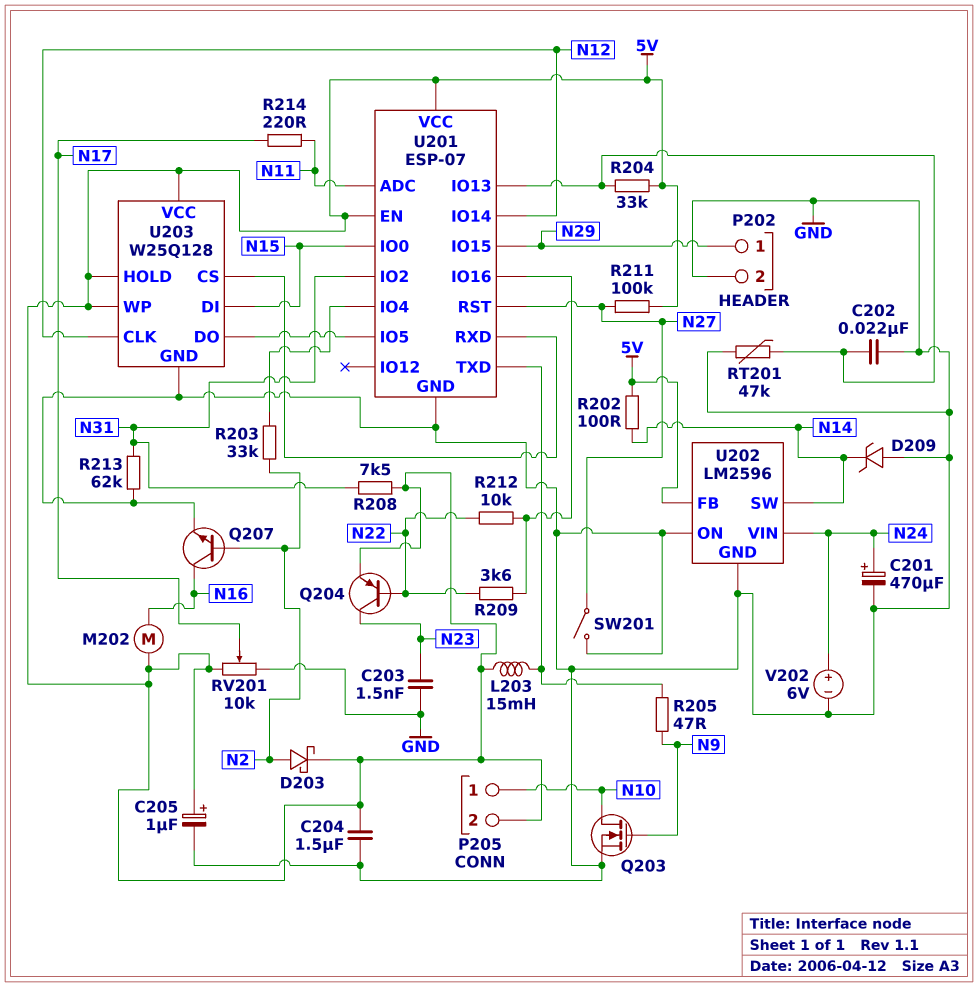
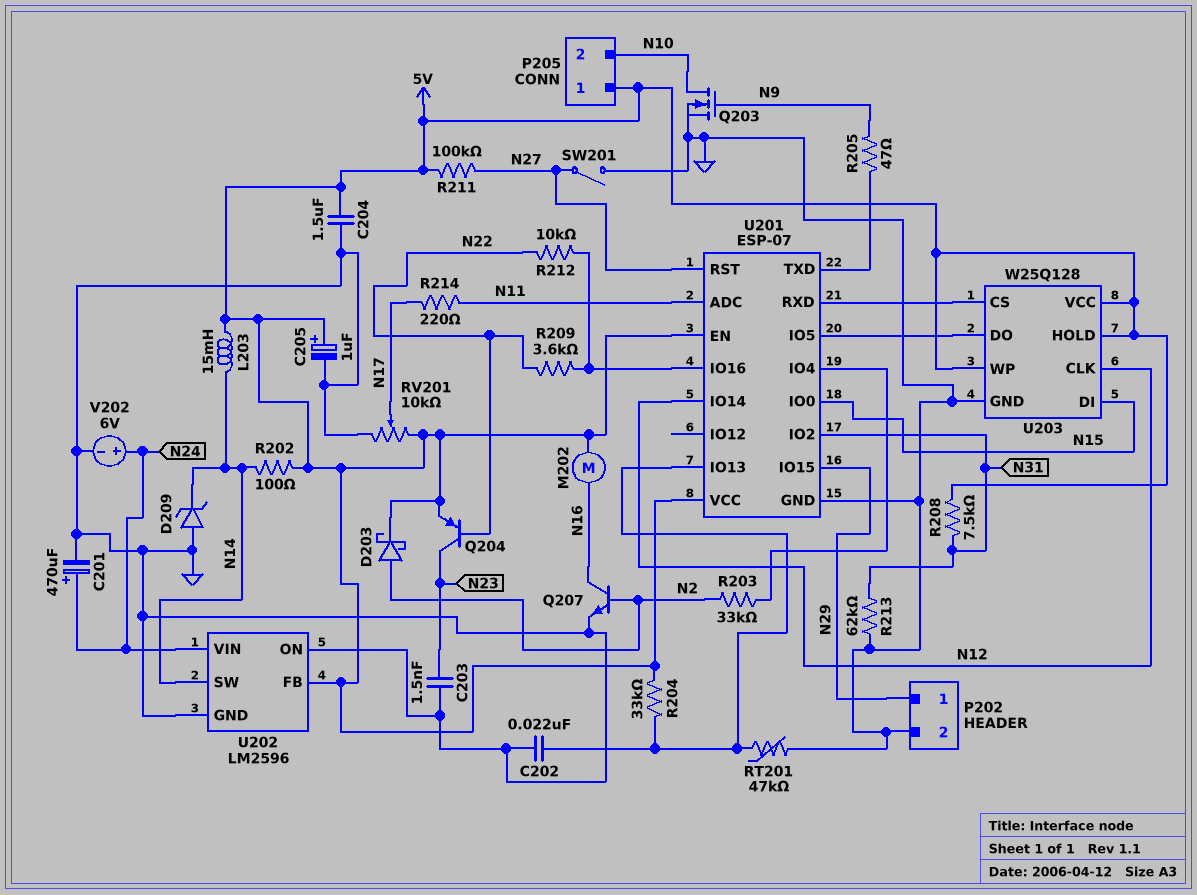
L203: 15mH (5V, U201/TXD) -> 15mH (5V, N14)
P205 pin 1: N10 -> 5V
P205 pin 2: 5V -> N10

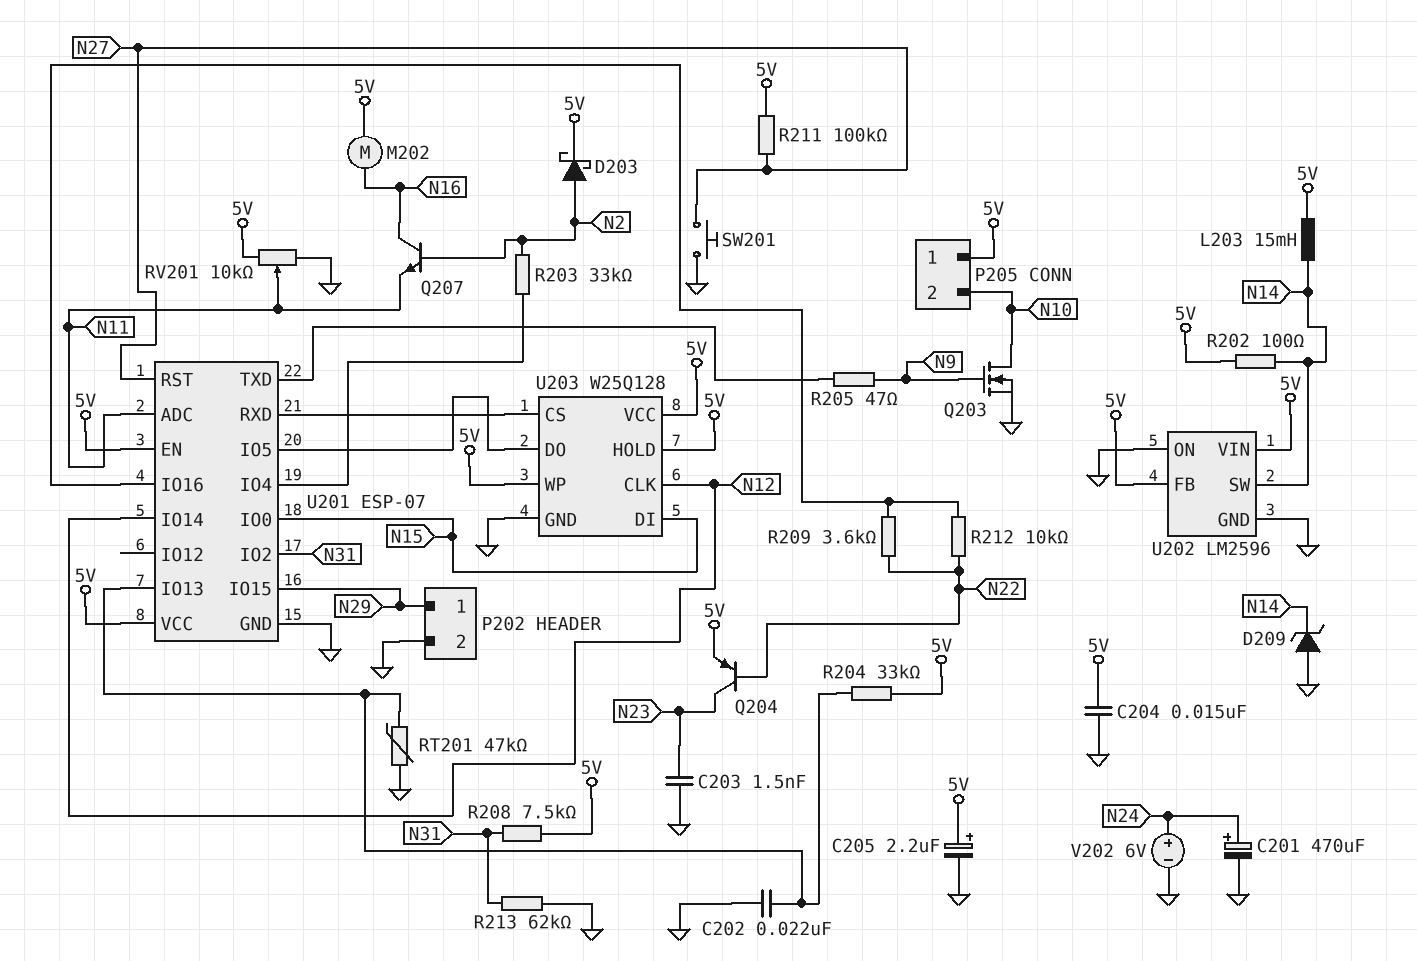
C204: 1.5uF (5V, GND) -> 15nF (5V, GND)
C205: 1uF (plus 5V, minus GND) -> 2.2uF (plus 5V, minus GND)
Q207: NPN (B N2, C N16, E GND) -> NPN (B N2, C N16, E N11)
R214: 220 (N11, N17) -> none
RV201: 10k (5V, GND, wiper N17) -> 10k (5V, GND, wiper N11)
SW201: switch (GND, N27) -> button (GND, N27)
U202 pin VIN: N24 -> 5V

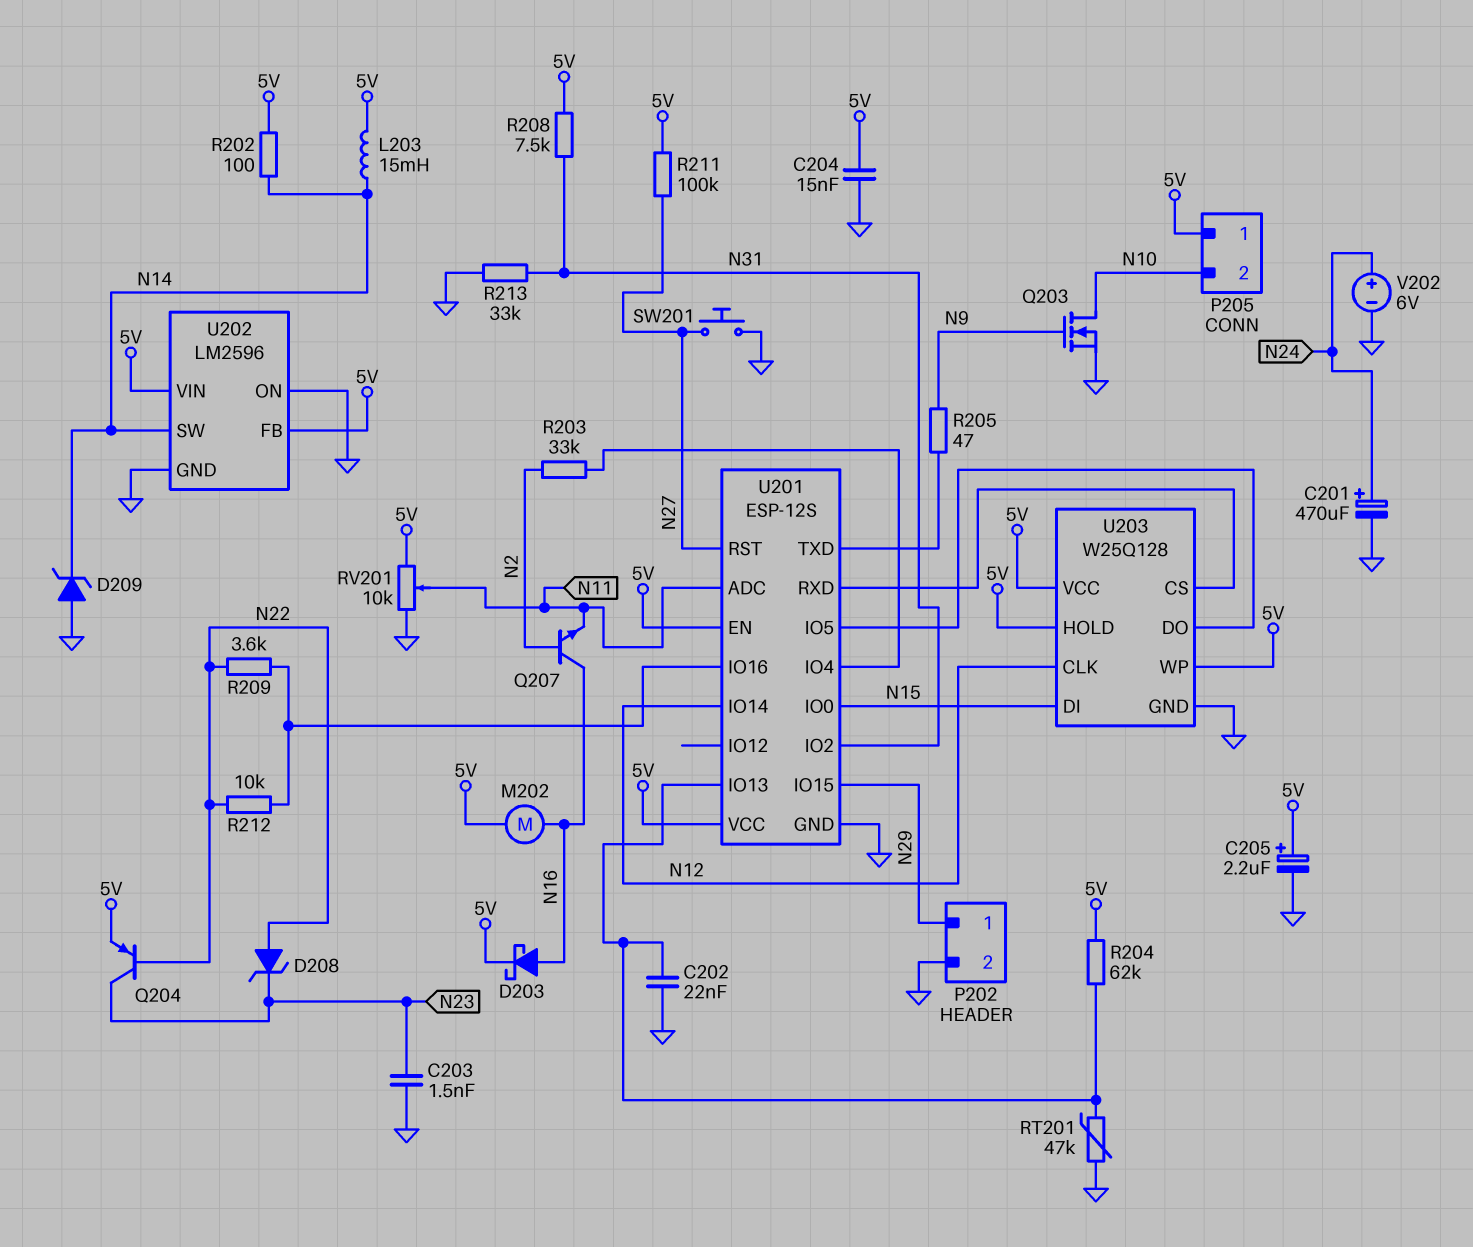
D203: schottky (A N2, K 5V) -> schottky (A N16, K 5V)
D208: none -> zener (A N22, K N23)
R204: 33k (5V, U201/IO13) -> 62k (5V, U201/IO13)
R213: 62k (GND, N31) -> 33k (GND, N31)
U201: ESP-07 -> ESP-12S

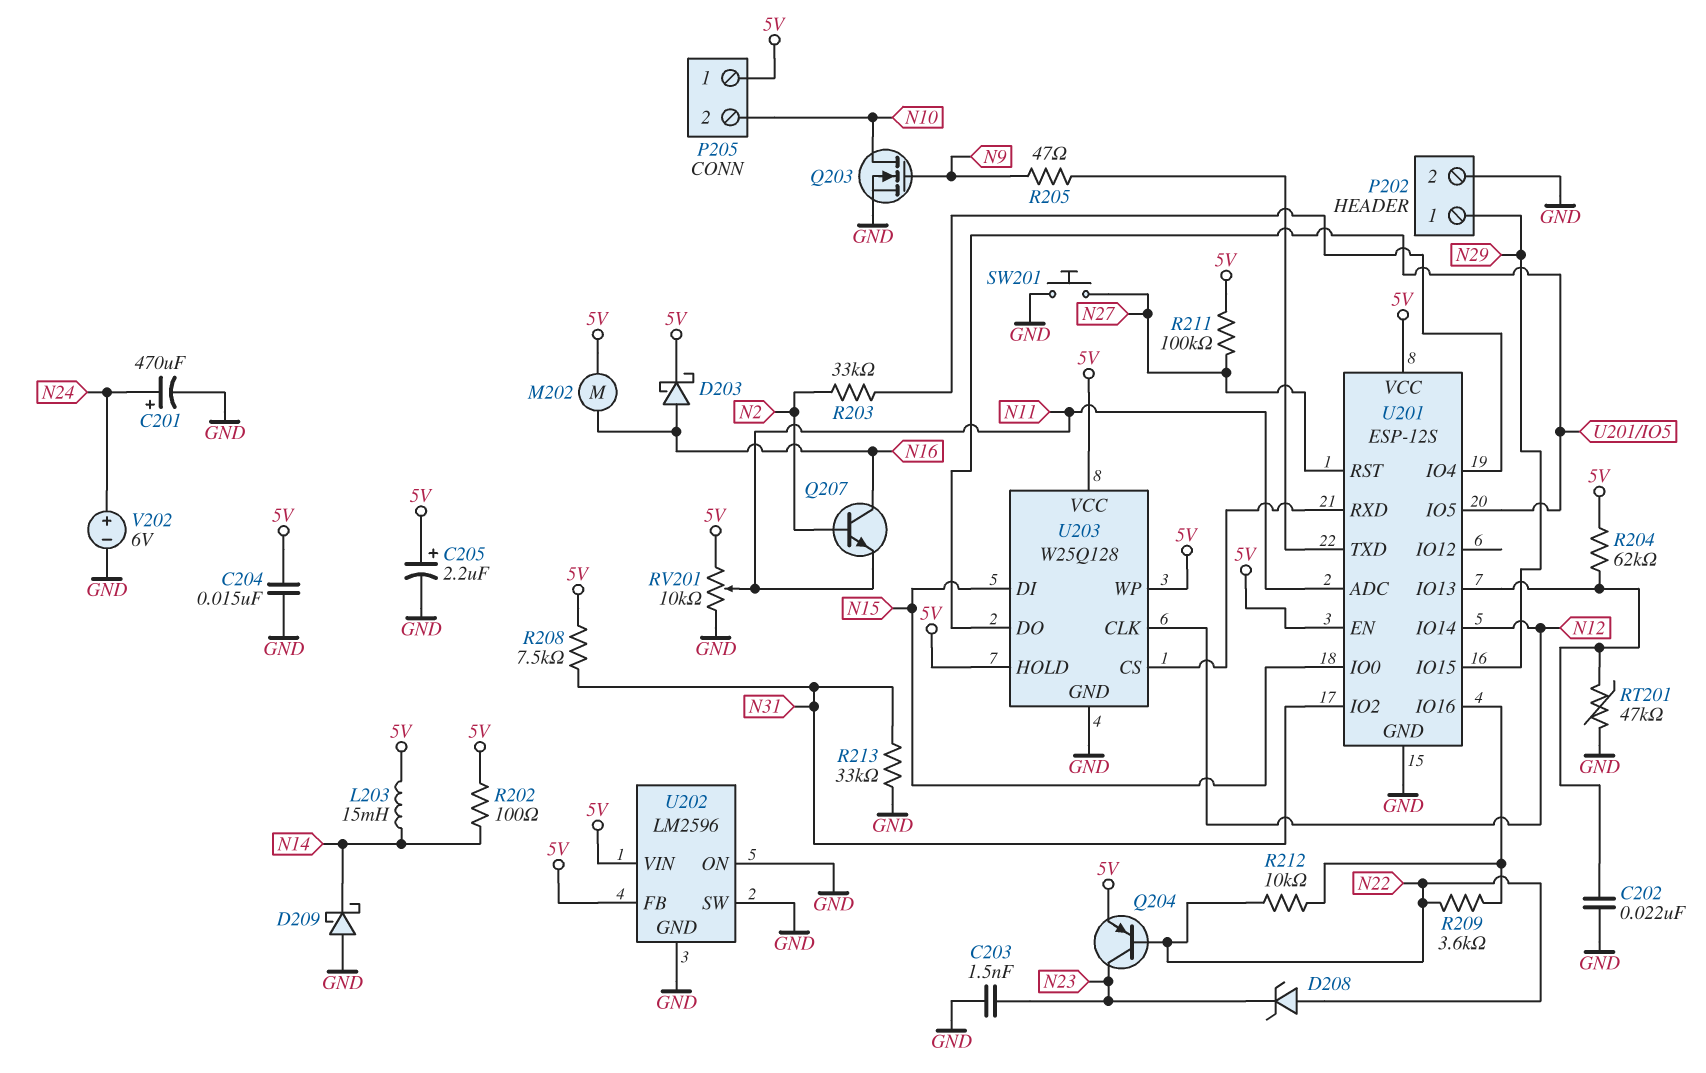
D209: zener (A GND, K N14) -> schottky (A GND, K N14)
U202 pin SW: N14 -> GND

